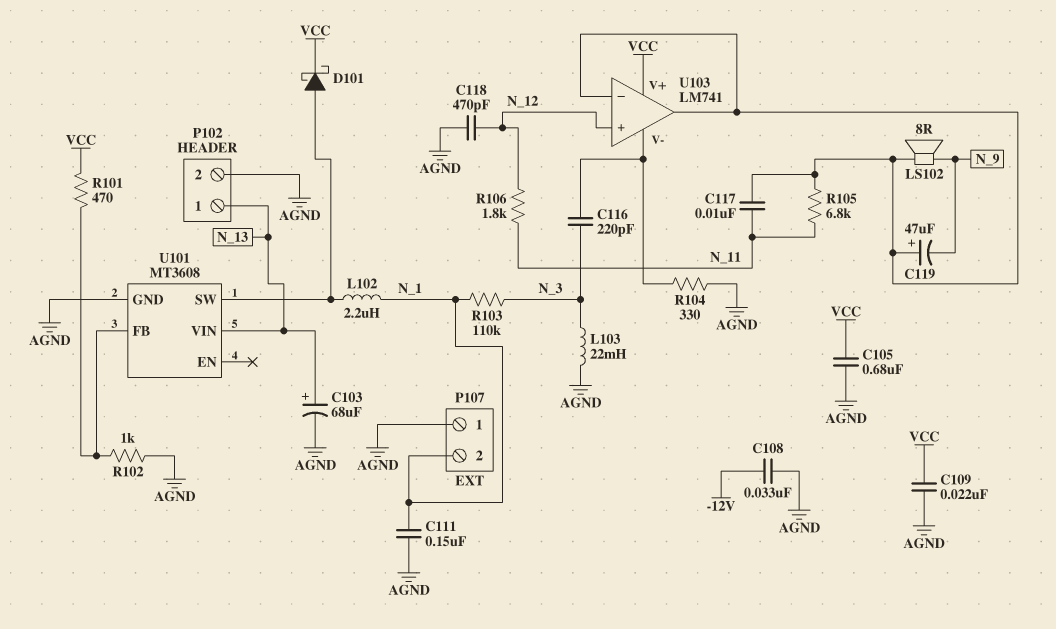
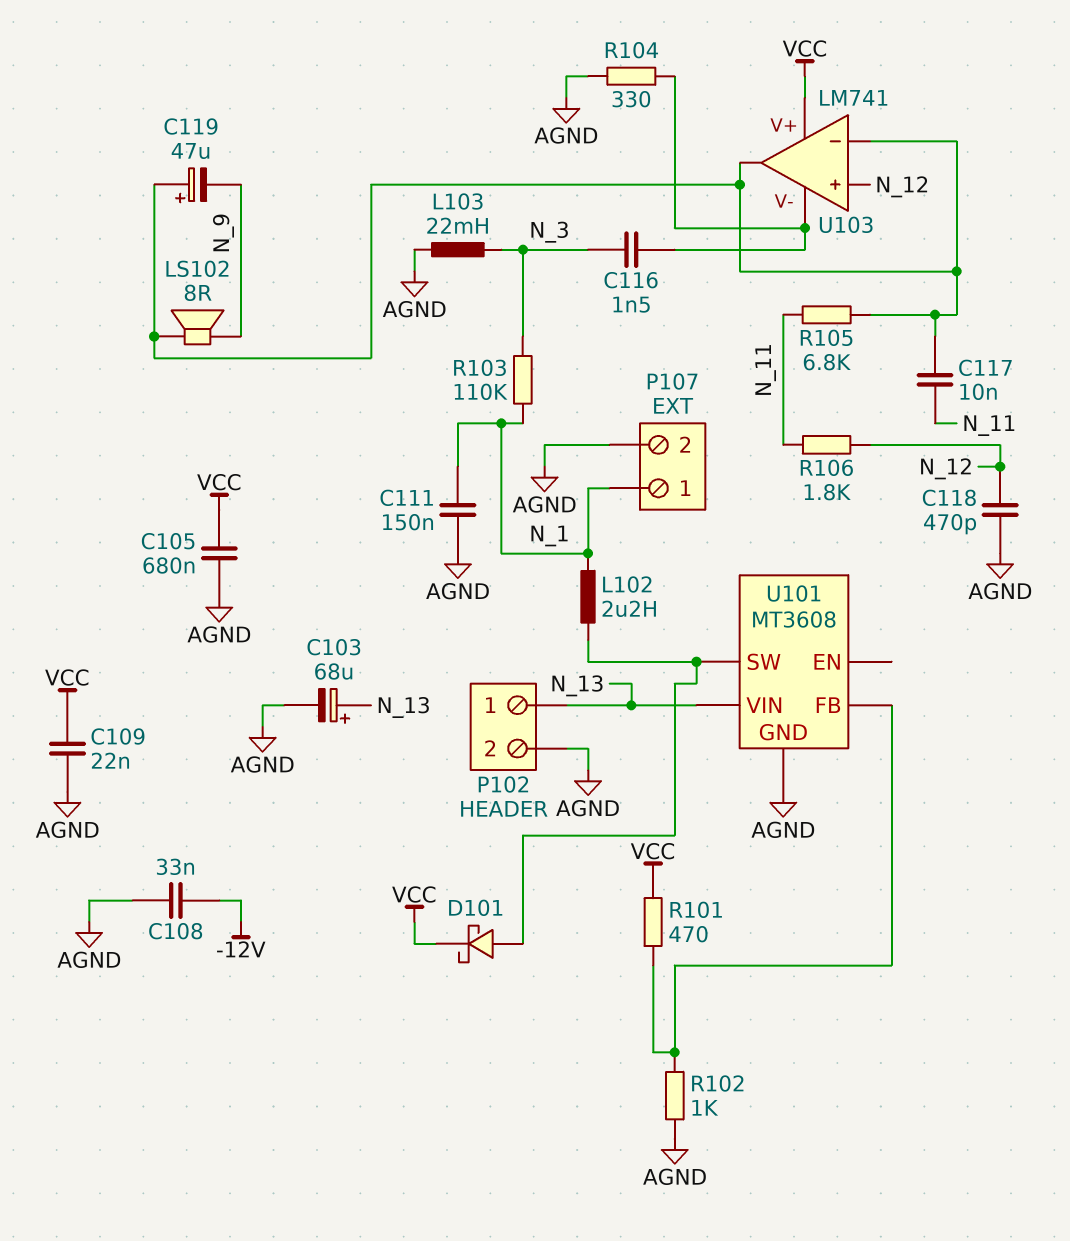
C116: 220pF (N_3, U103/V-) -> 1.5nF (N_3, U103/V-)
P107 pin 1: AGND -> N_1
P107 pin 2: N_1 -> AGND

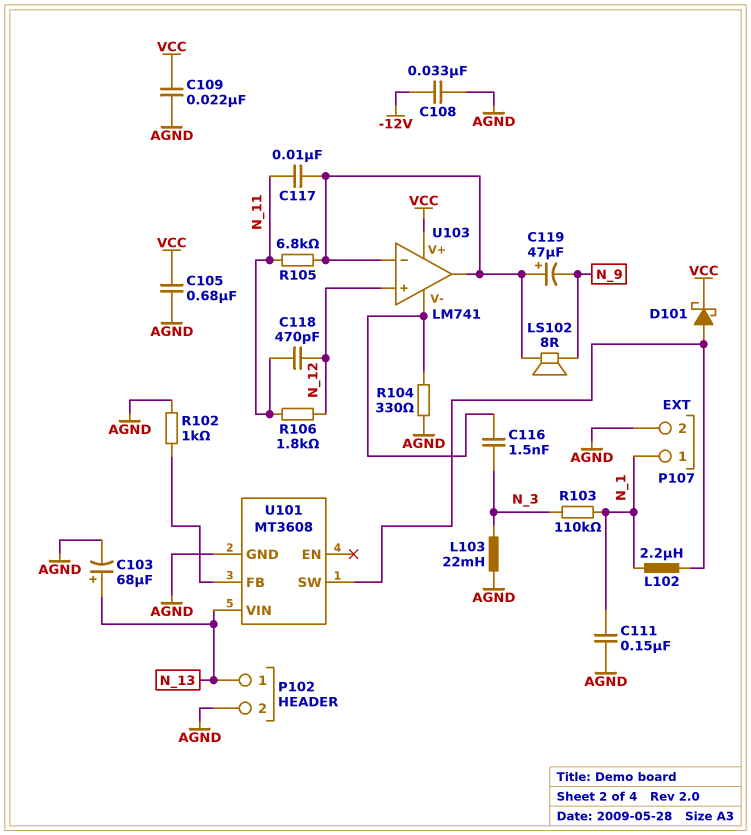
C118: 470pF (AGND, N_12) -> 470pF (N_11, N_12)
R101: 470 (U101/FB, VCC) -> none

